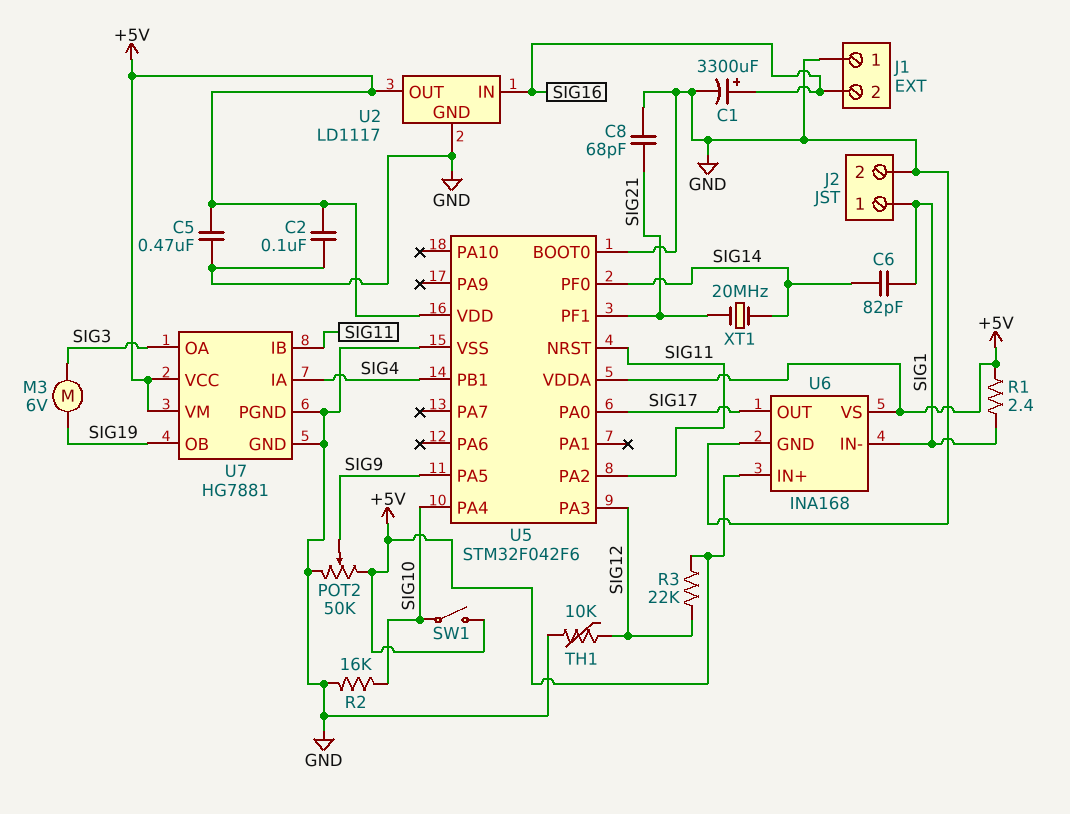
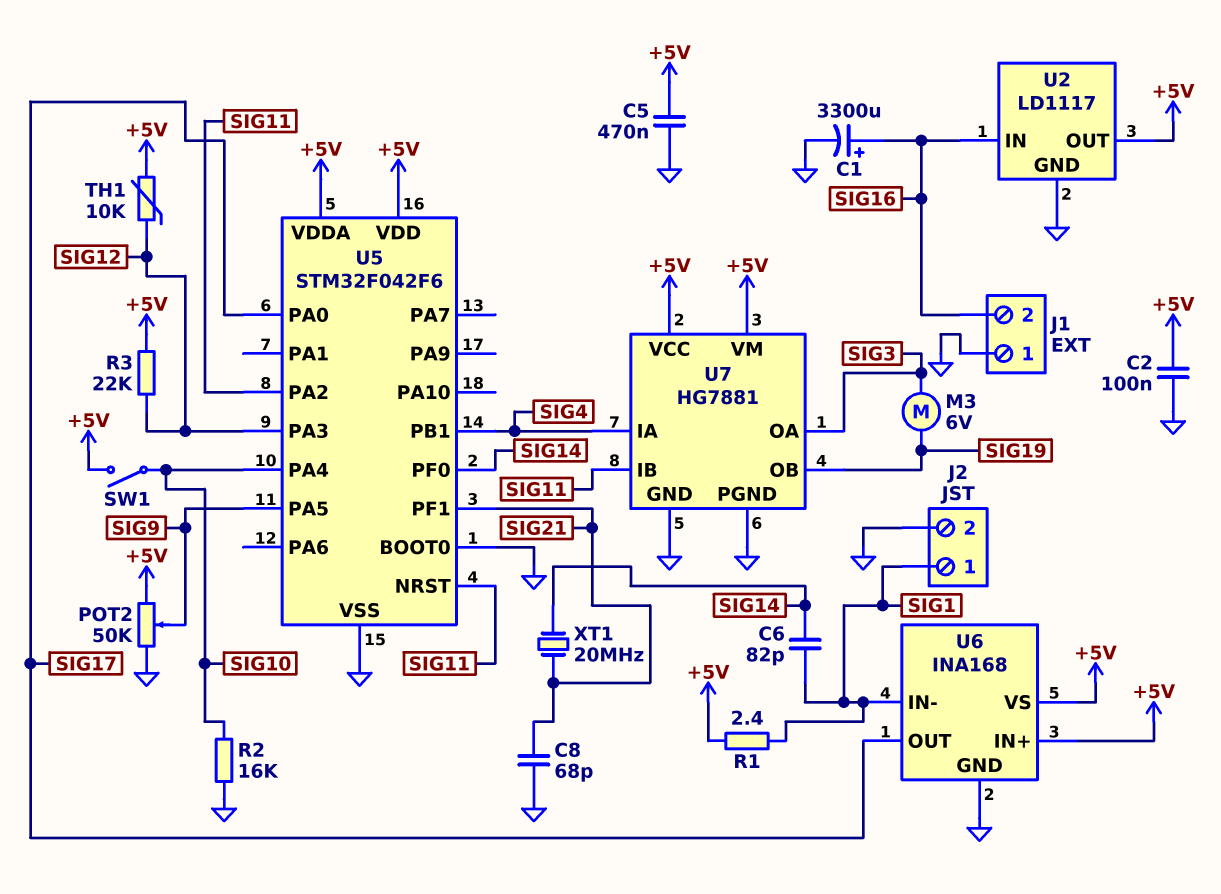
TH1: 10k (GND, SIG12) -> 10k (+5V, SIG12)

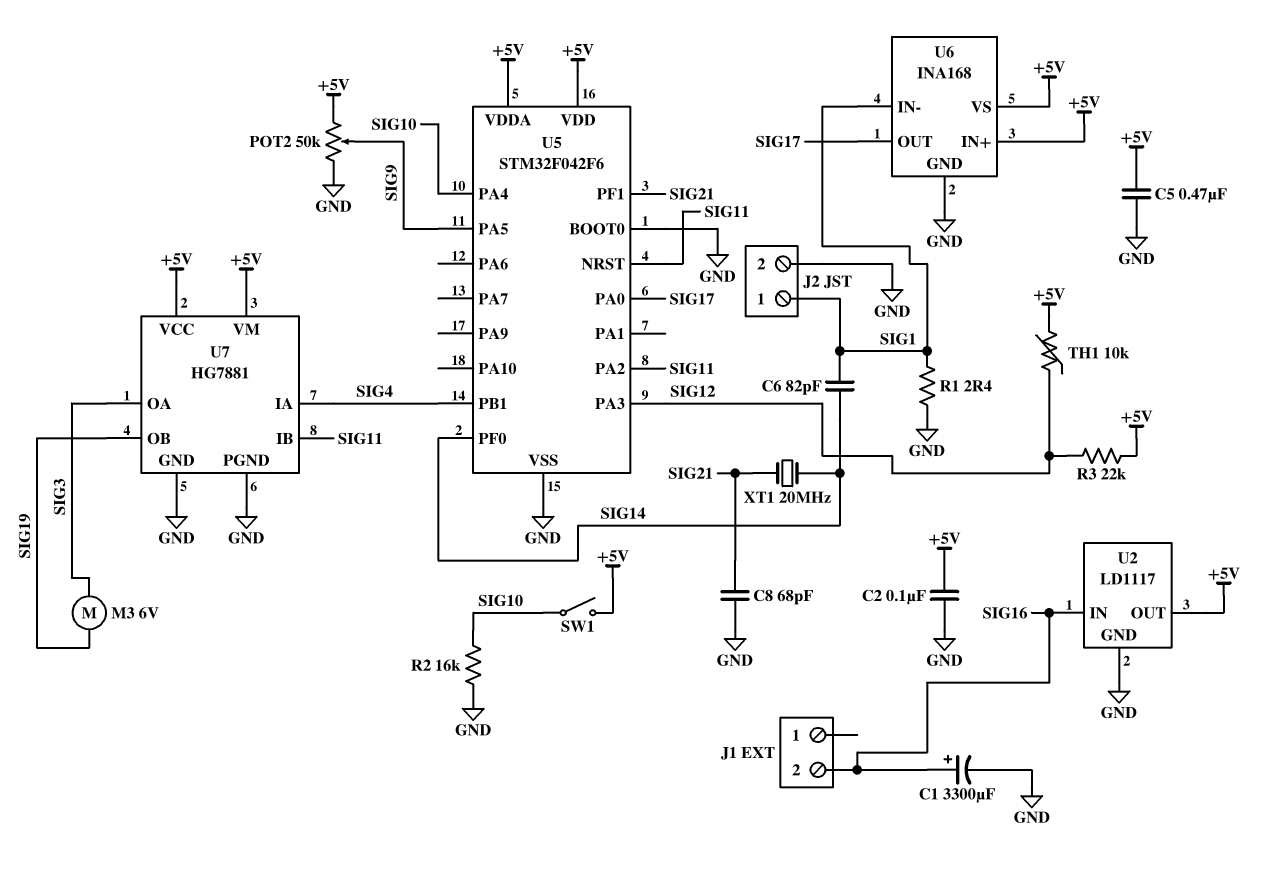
J1 pin 1: GND -> none
R1: 2.4 (+5V, SIG1) -> 2.4 (GND, SIG1)

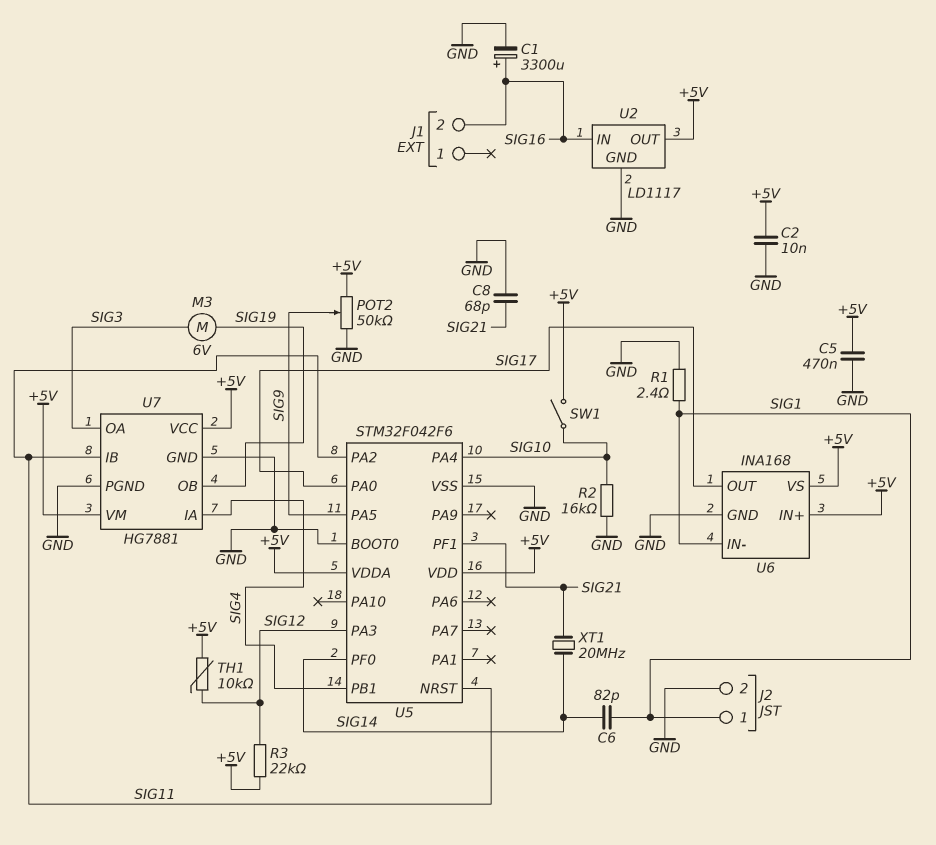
C2: 100nF (+5V, GND) -> 10nF (+5V, GND)

